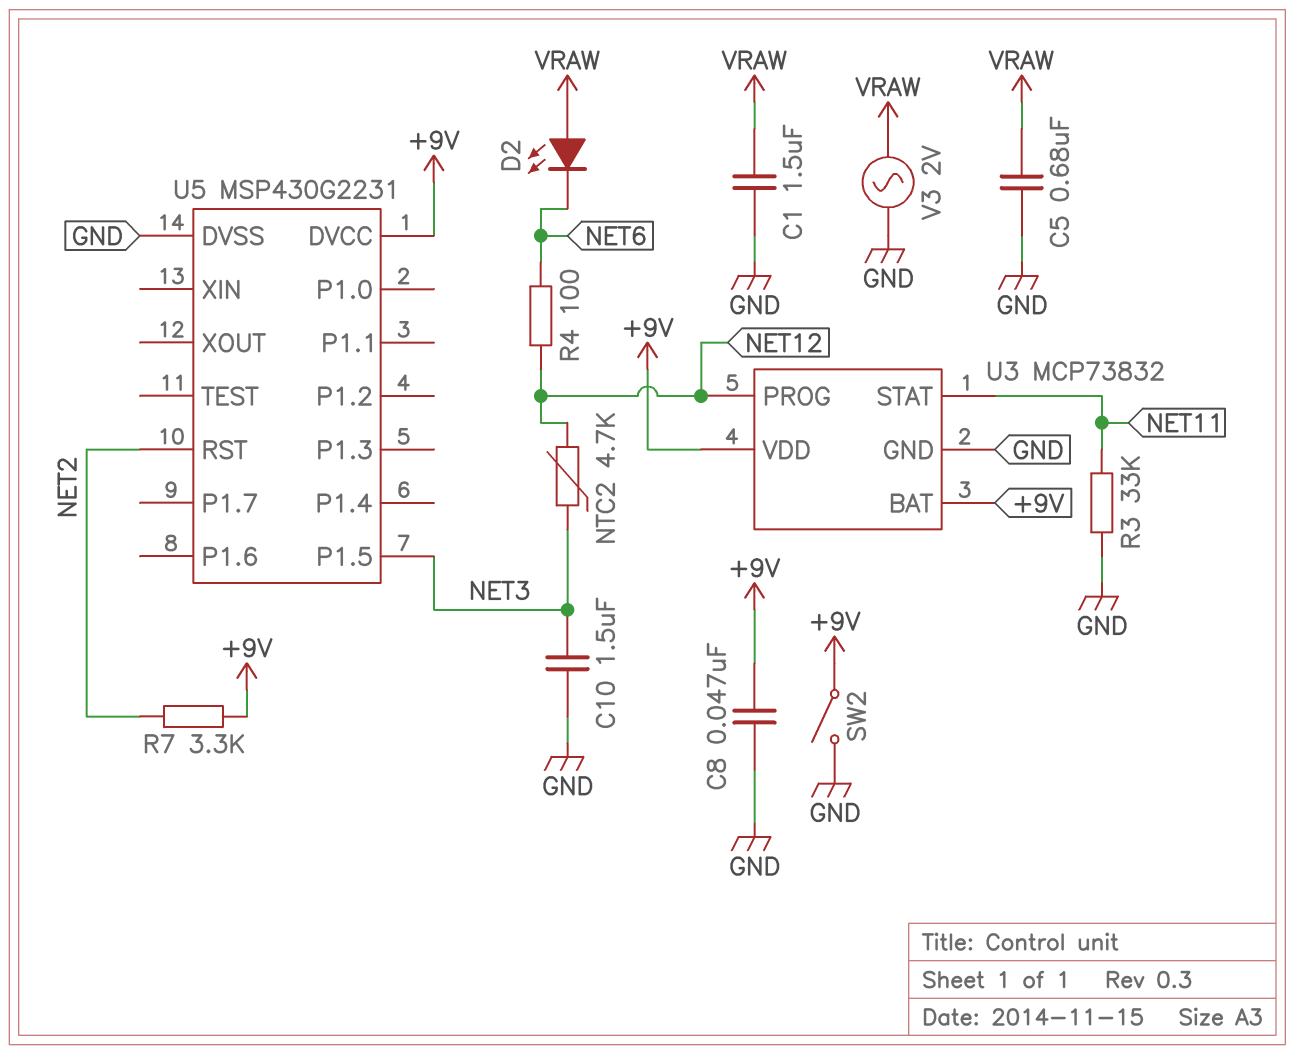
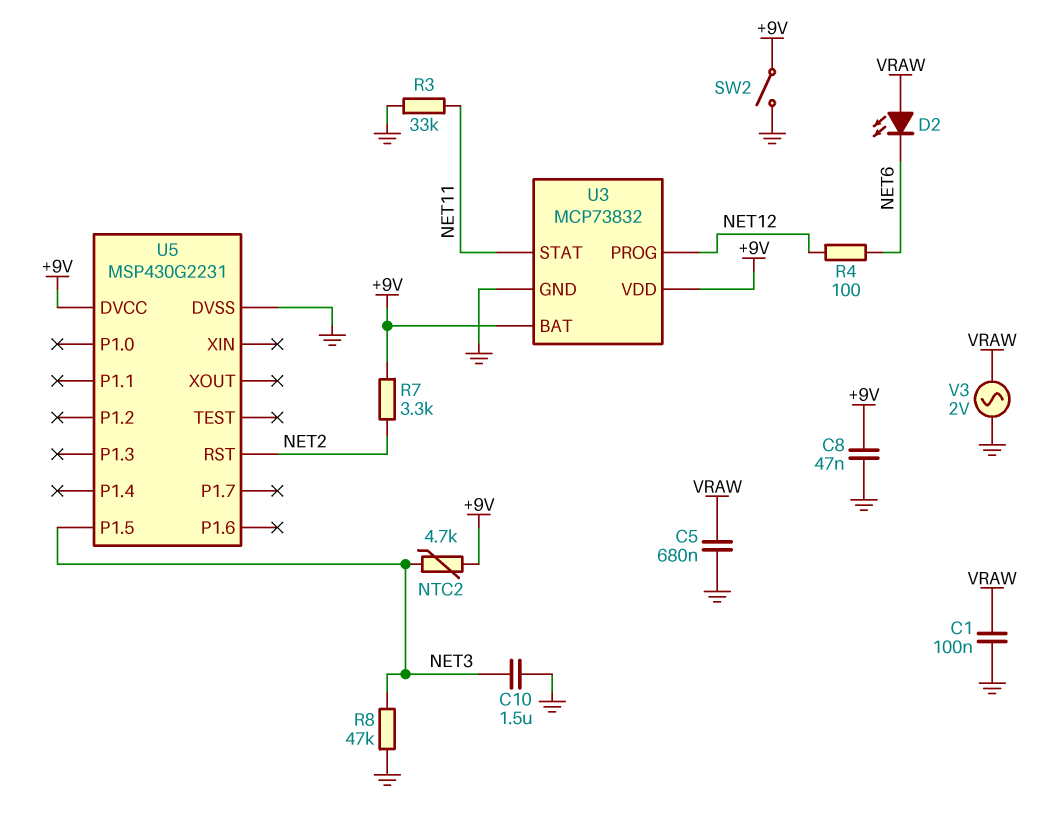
C1: 1.5uF (GND, VRAW) -> 100nF (GND, VRAW)
NTC2: 4.7k (NET3, NET12) -> 4.7k (+9V, NET3)
R8: none -> 47k (GND, NET3)

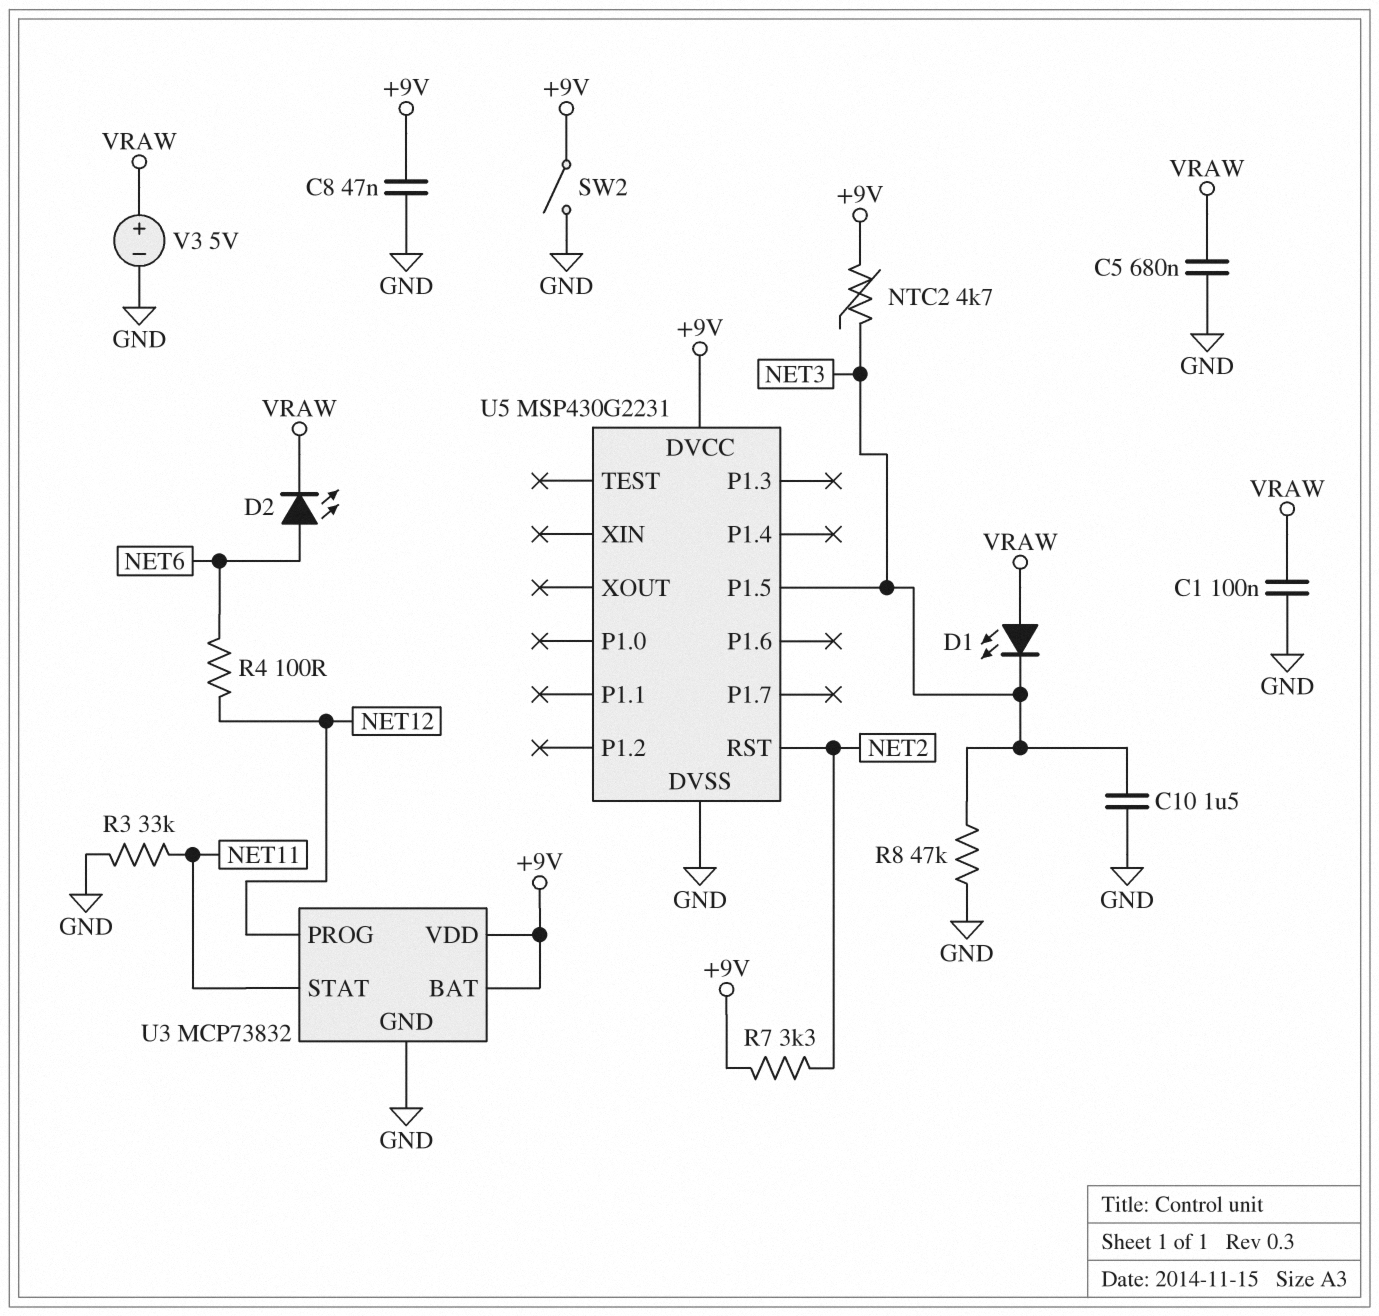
D1: none -> LED (A VRAW, K NET3)
D2: LED (A VRAW, K NET6) -> LED (A NET6, K VRAW)
V3: AC 2V (GND, VRAW) -> 5V (plus VRAW, minus GND)

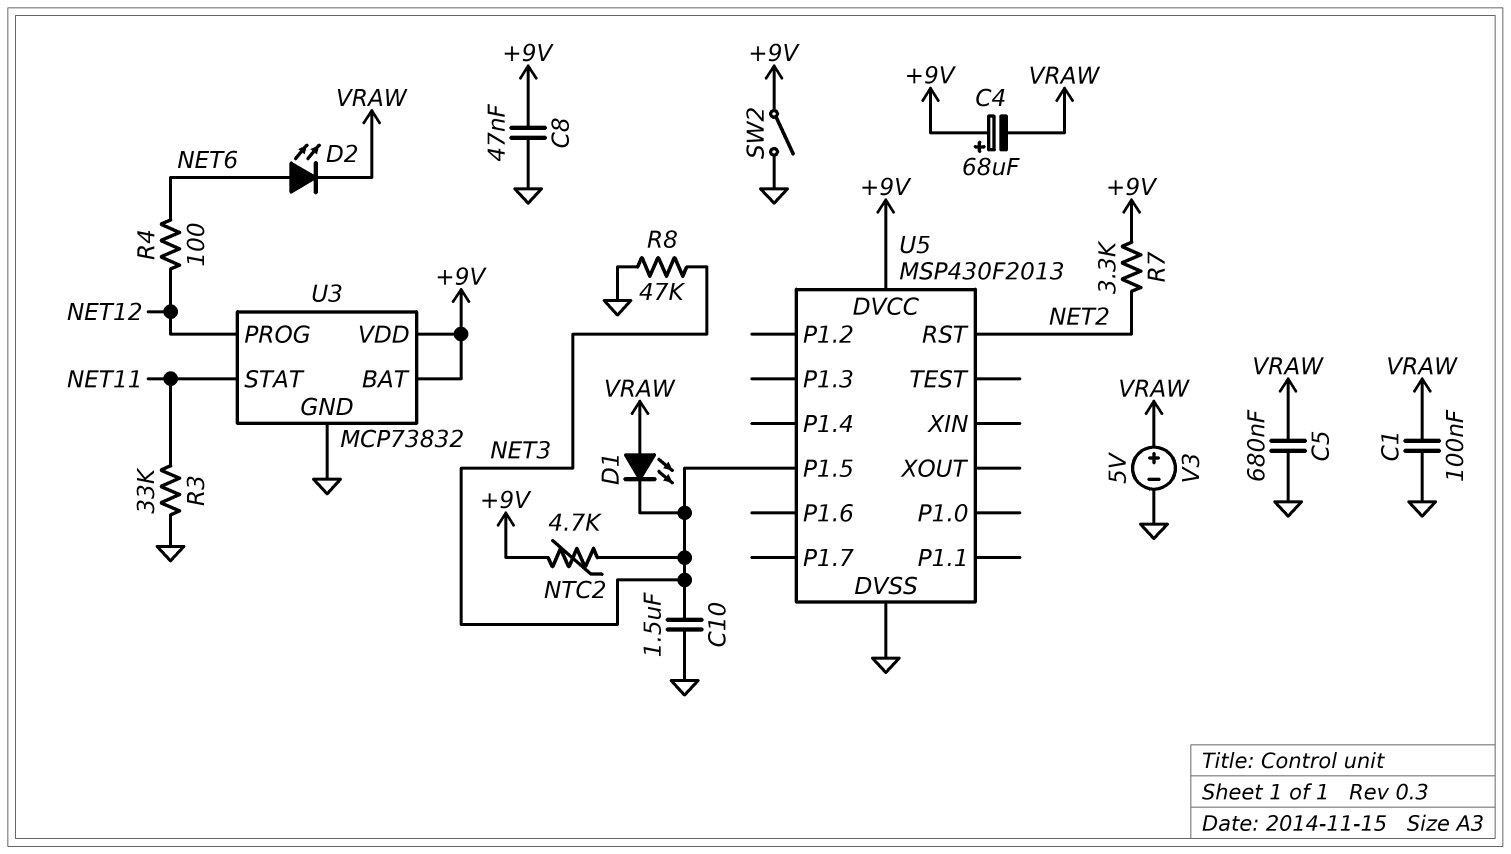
C4: none -> 68uF (plus +9V, minus VRAW)
U5: MSP430G2231 -> MSP430F2013

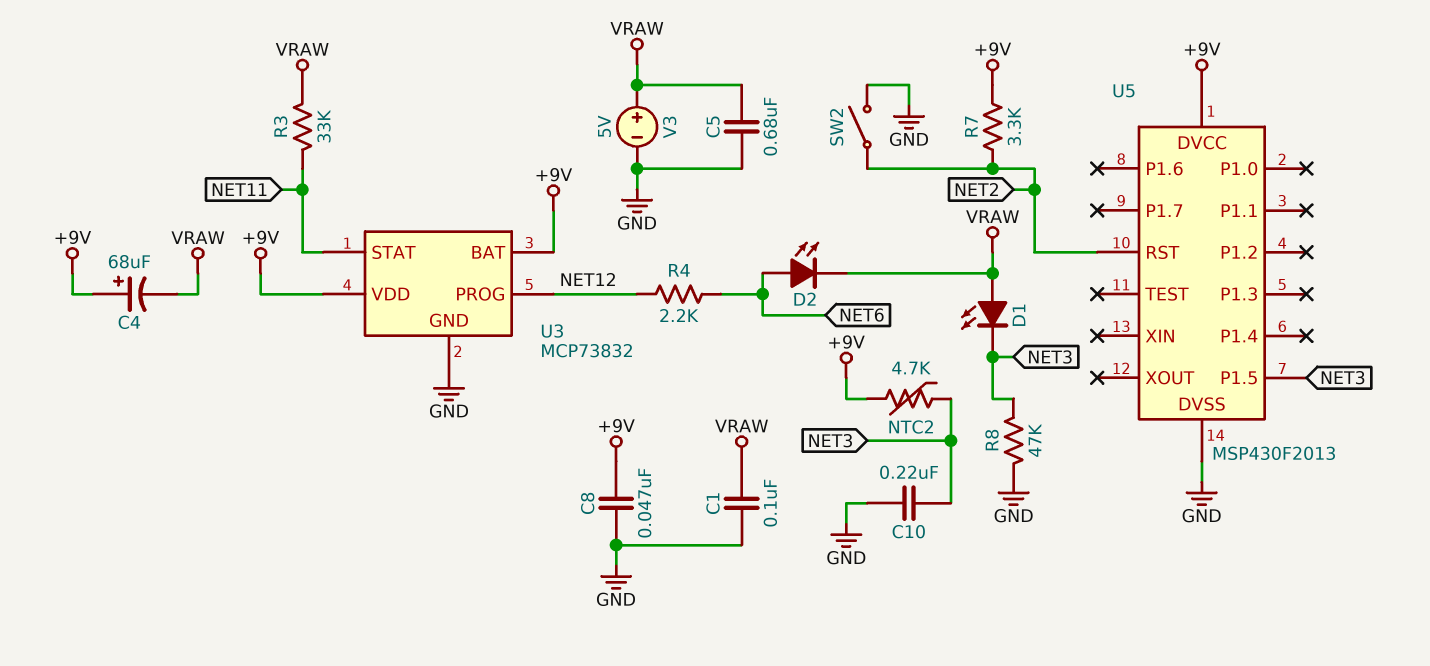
C10: 1.5uF (GND, NET3) -> 220nF (GND, NET3)
R3: 33k (GND, NET11) -> 33k (NET11, VRAW)
R4: 100 (NET6, NET12) -> 2.2k (NET6, NET12)
SW2: switch (+9V, GND) -> switch (GND, NET2)

